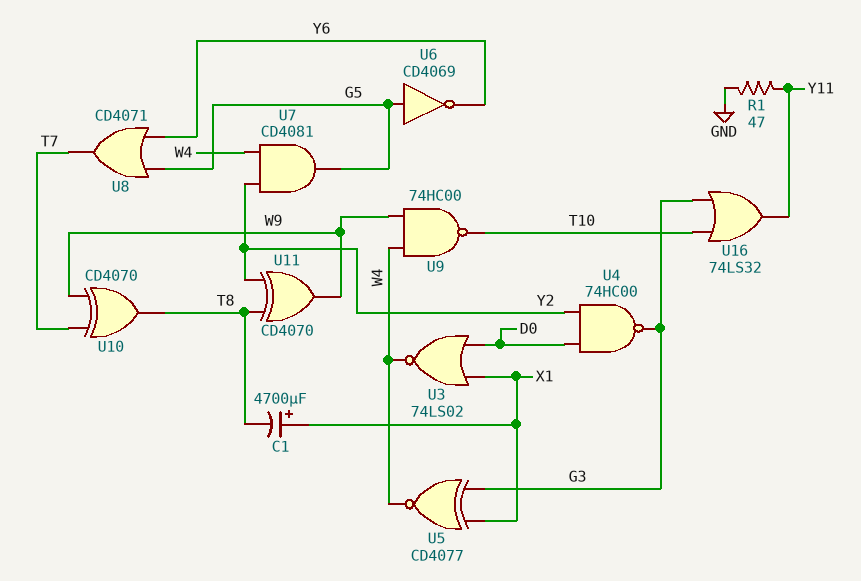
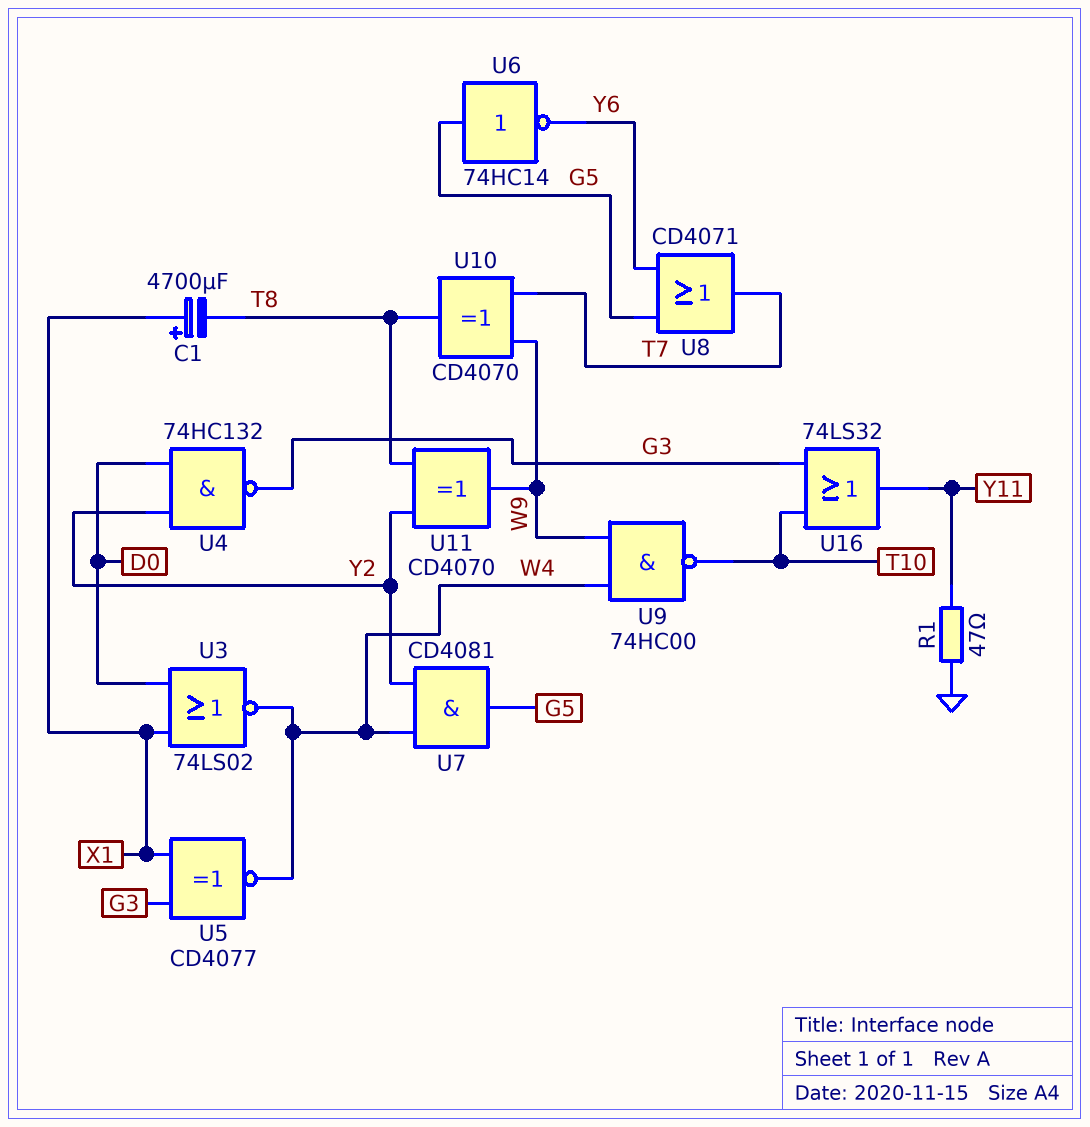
U4: NAND 74HC00 (in D0, in Y2, out G3) -> NAND 74HC132 (in D0, in Y2, out G3)
U6: NOT CD4069 (in G5, out Y6) -> NOT 74HC14 (in G5, out Y6)

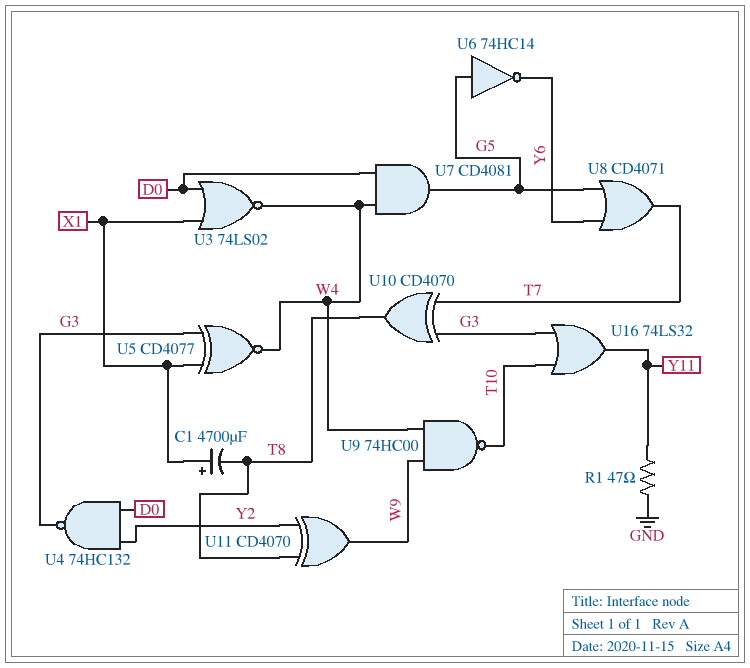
U7: AND CD4081 (in W4, in Y2, out G5) -> AND CD4081 (in D0, in W4, out G5)
U10: XOR CD4070 (in T7, in W9, out T8) -> XOR CD4070 (in G3, in T7, out T8)

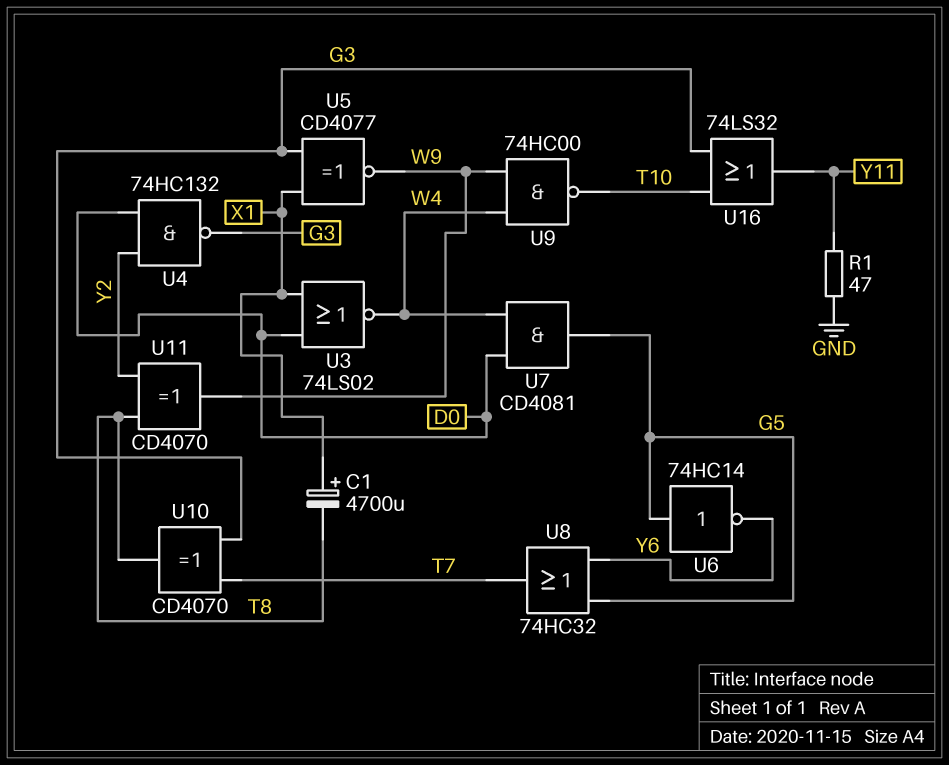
U5: XNOR CD4077 (in G3, in X1, out W4) -> XNOR CD4077 (in G3, in X1, out W9)
U8: OR CD4071 (in G5, in Y6, out T7) -> OR 74HC32 (in G5, in Y6, out T7)

